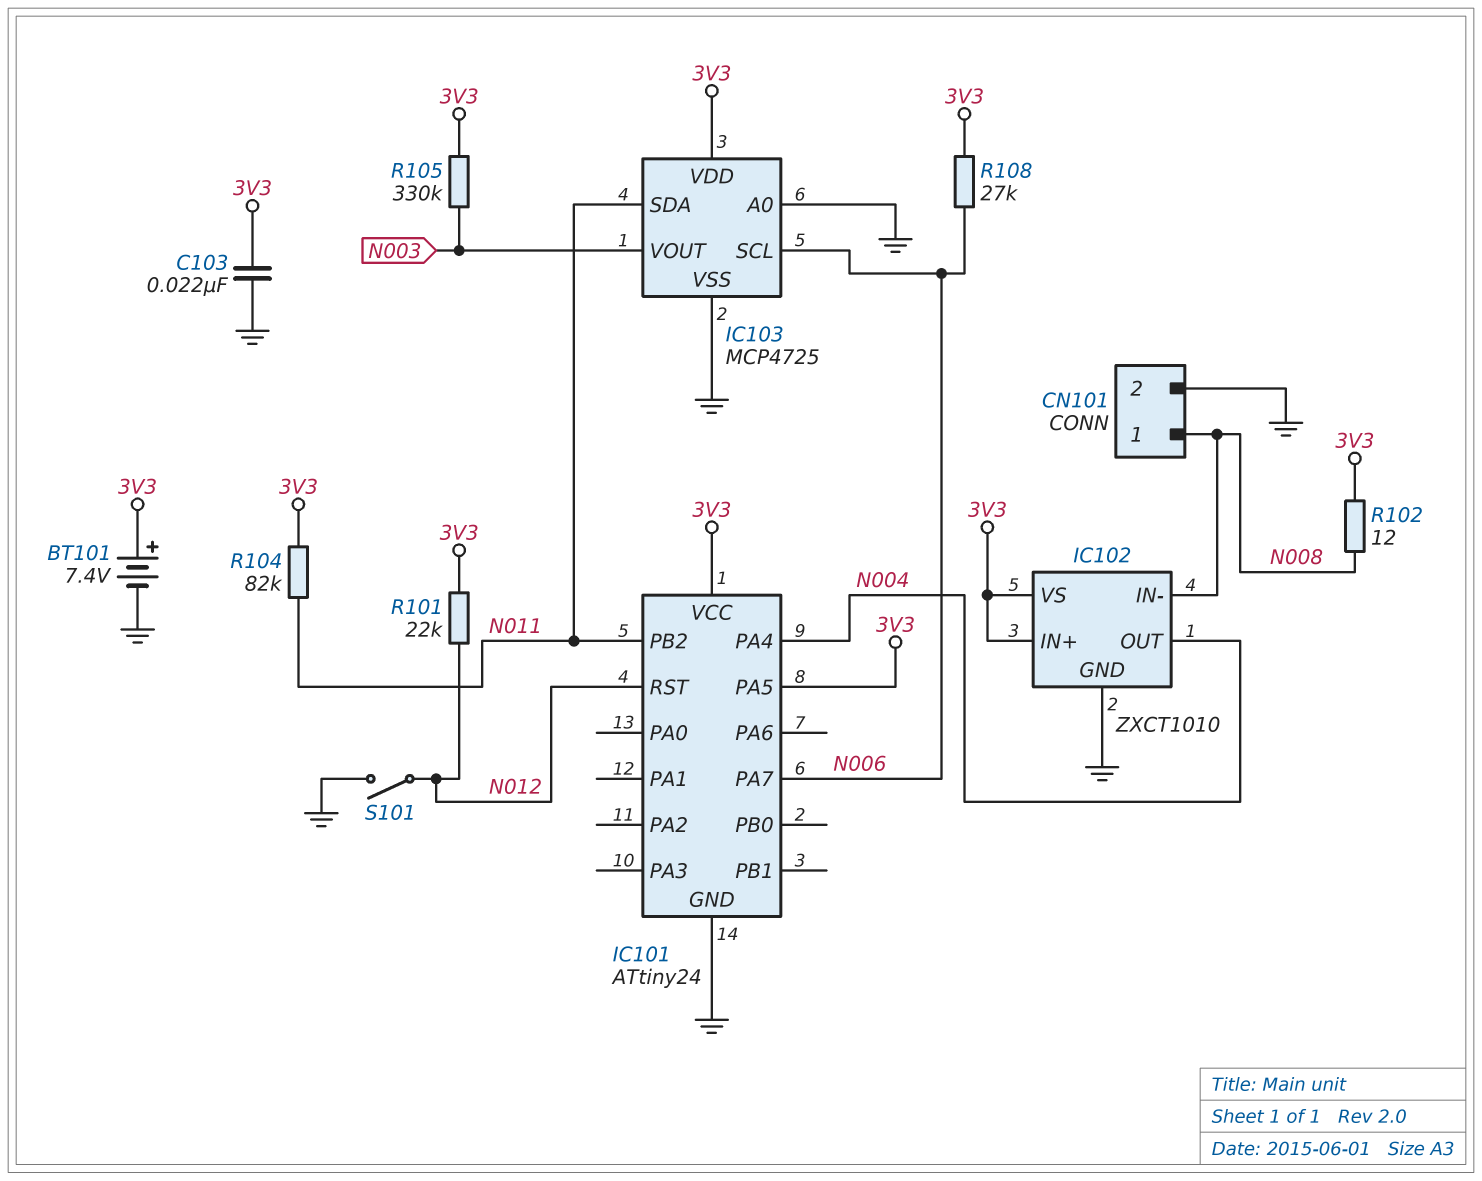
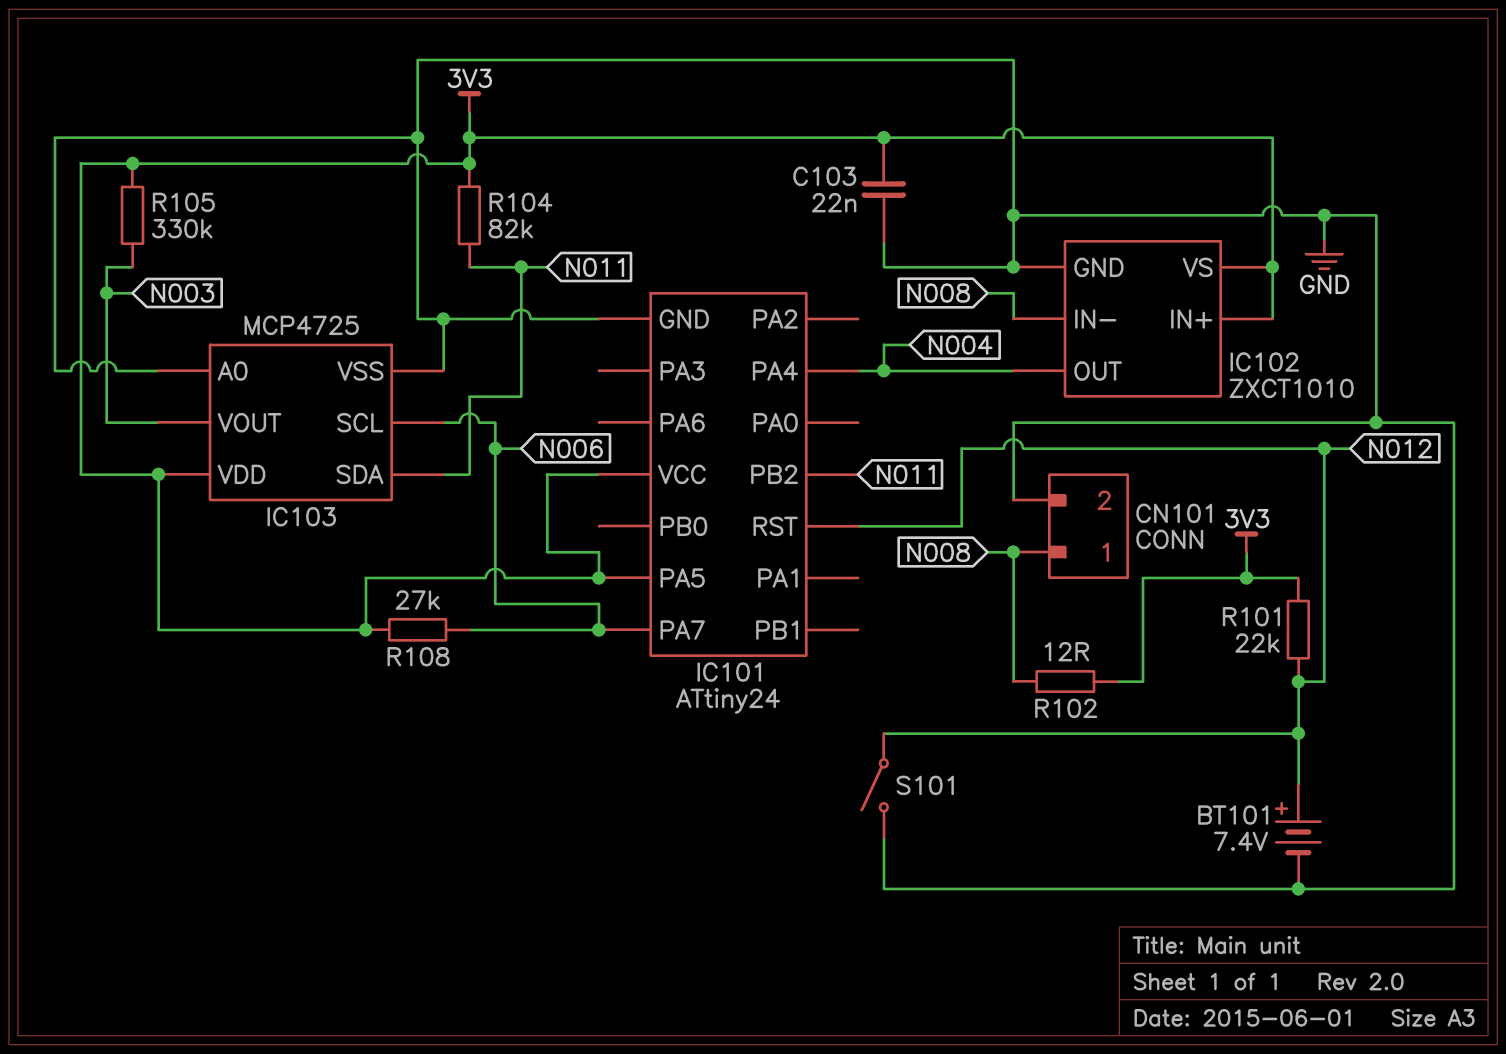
BT101: 7.4V (plus 3V3, minus GND) -> 7.4V (plus N012, minus GND)

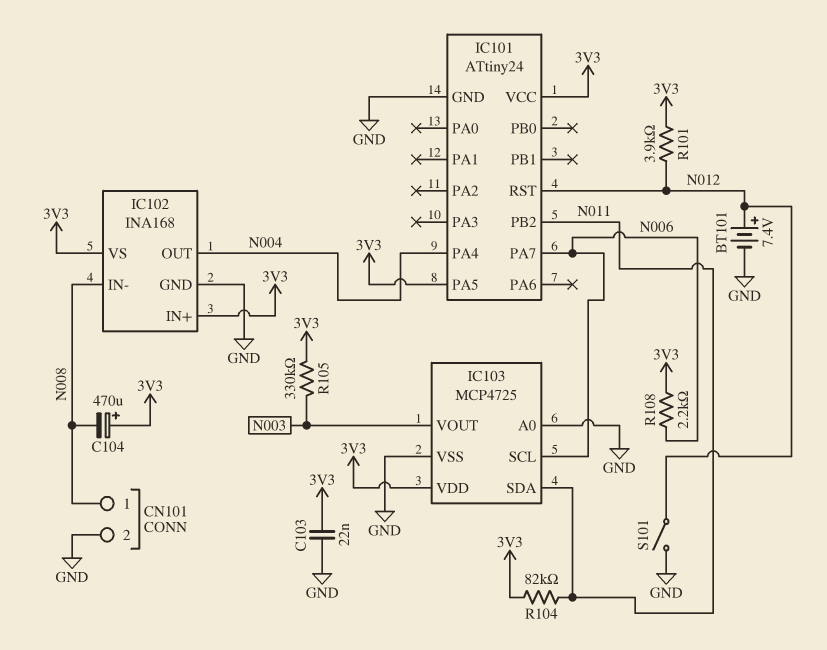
C104: none -> 470uF (plus 3V3, minus N008)
IC102: ZXCT1010 -> INA168
R101: 22k (3V3, N012) -> 3.9k (3V3, N012)
R102: 12 (3V3, N008) -> none
R108: 27k (3V3, N006) -> 2.2k (3V3, N006)

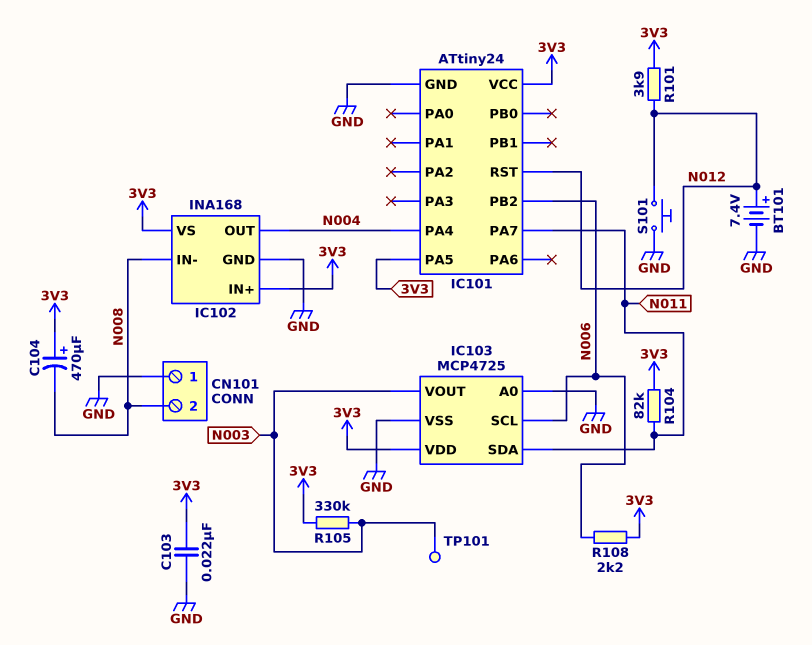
CN101 pin 1: N008 -> GND
CN101 pin 2: GND -> N008
IC101 pin PA7: N006 -> N011
IC101 pin PB2: N011 -> N006
S101: switch (GND, N012) -> button (GND, N012)
TP101: none -> test point (N003)

